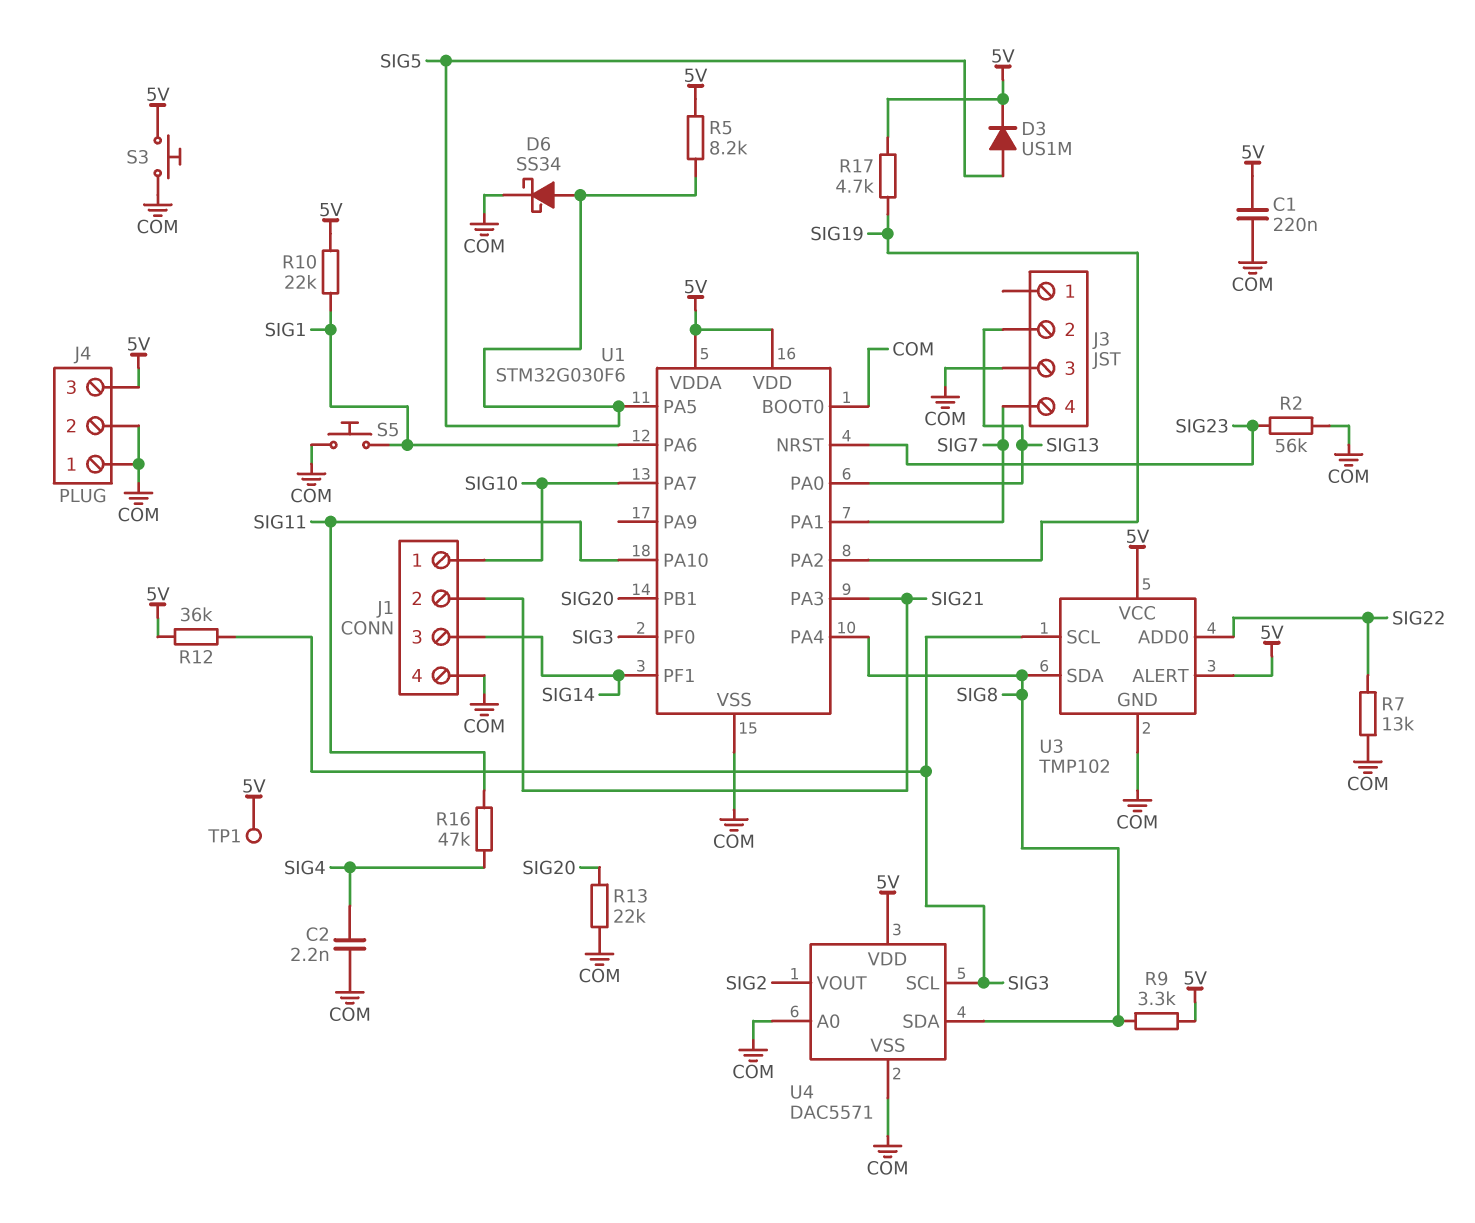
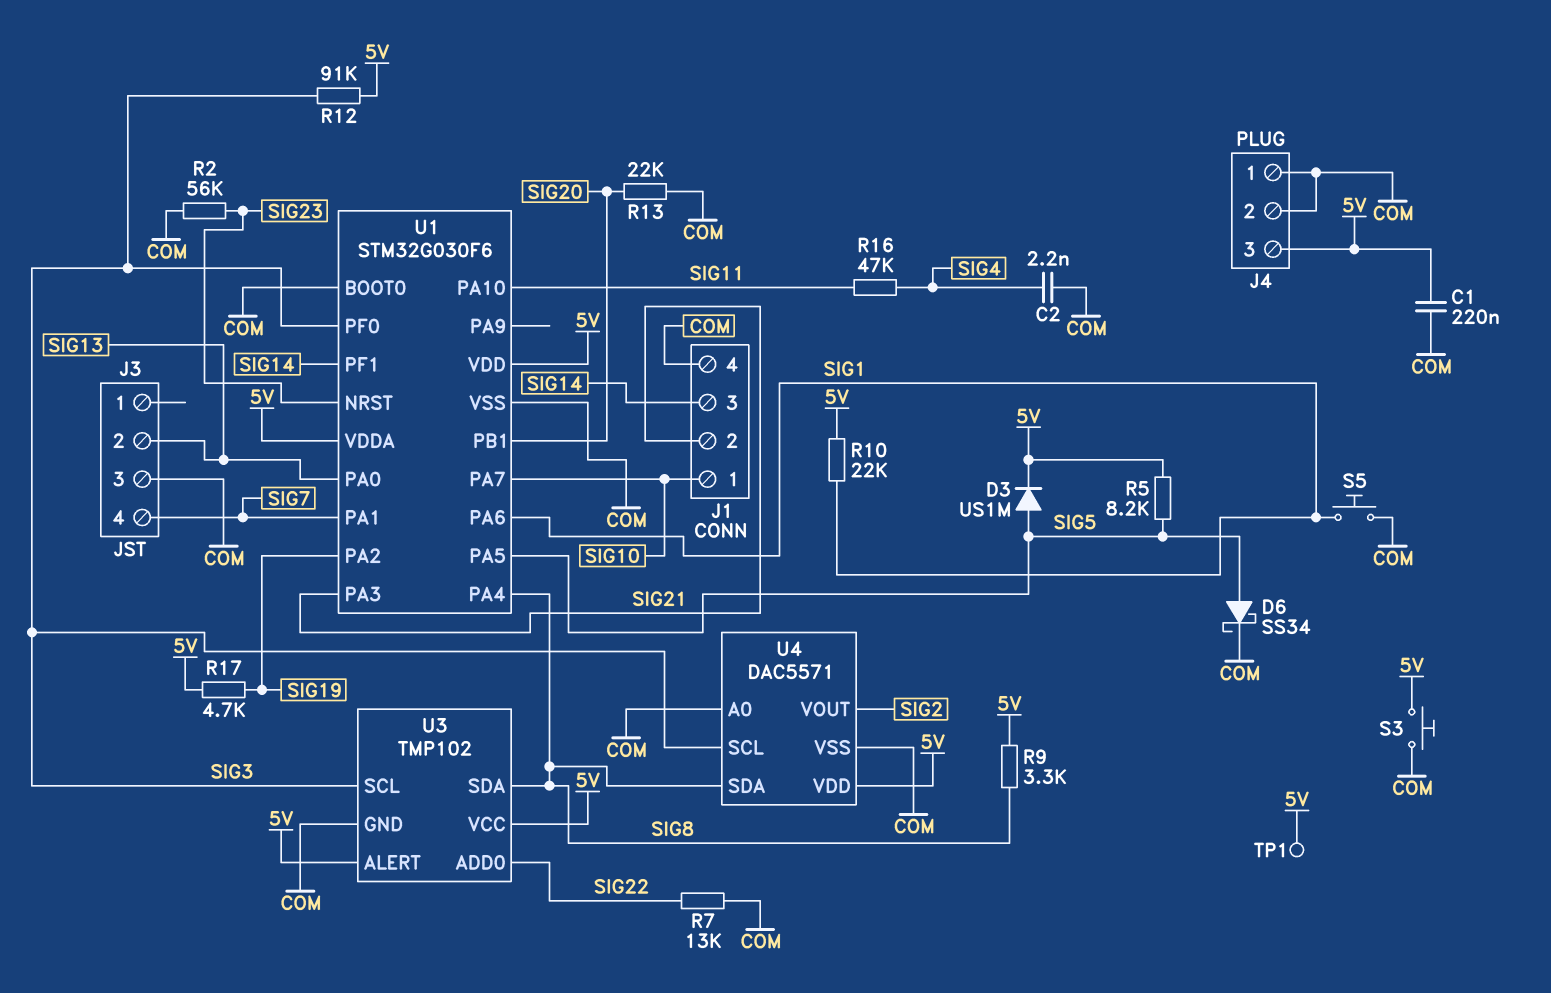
R12: 36k (5V, SIG3) -> 91k (5V, SIG3)

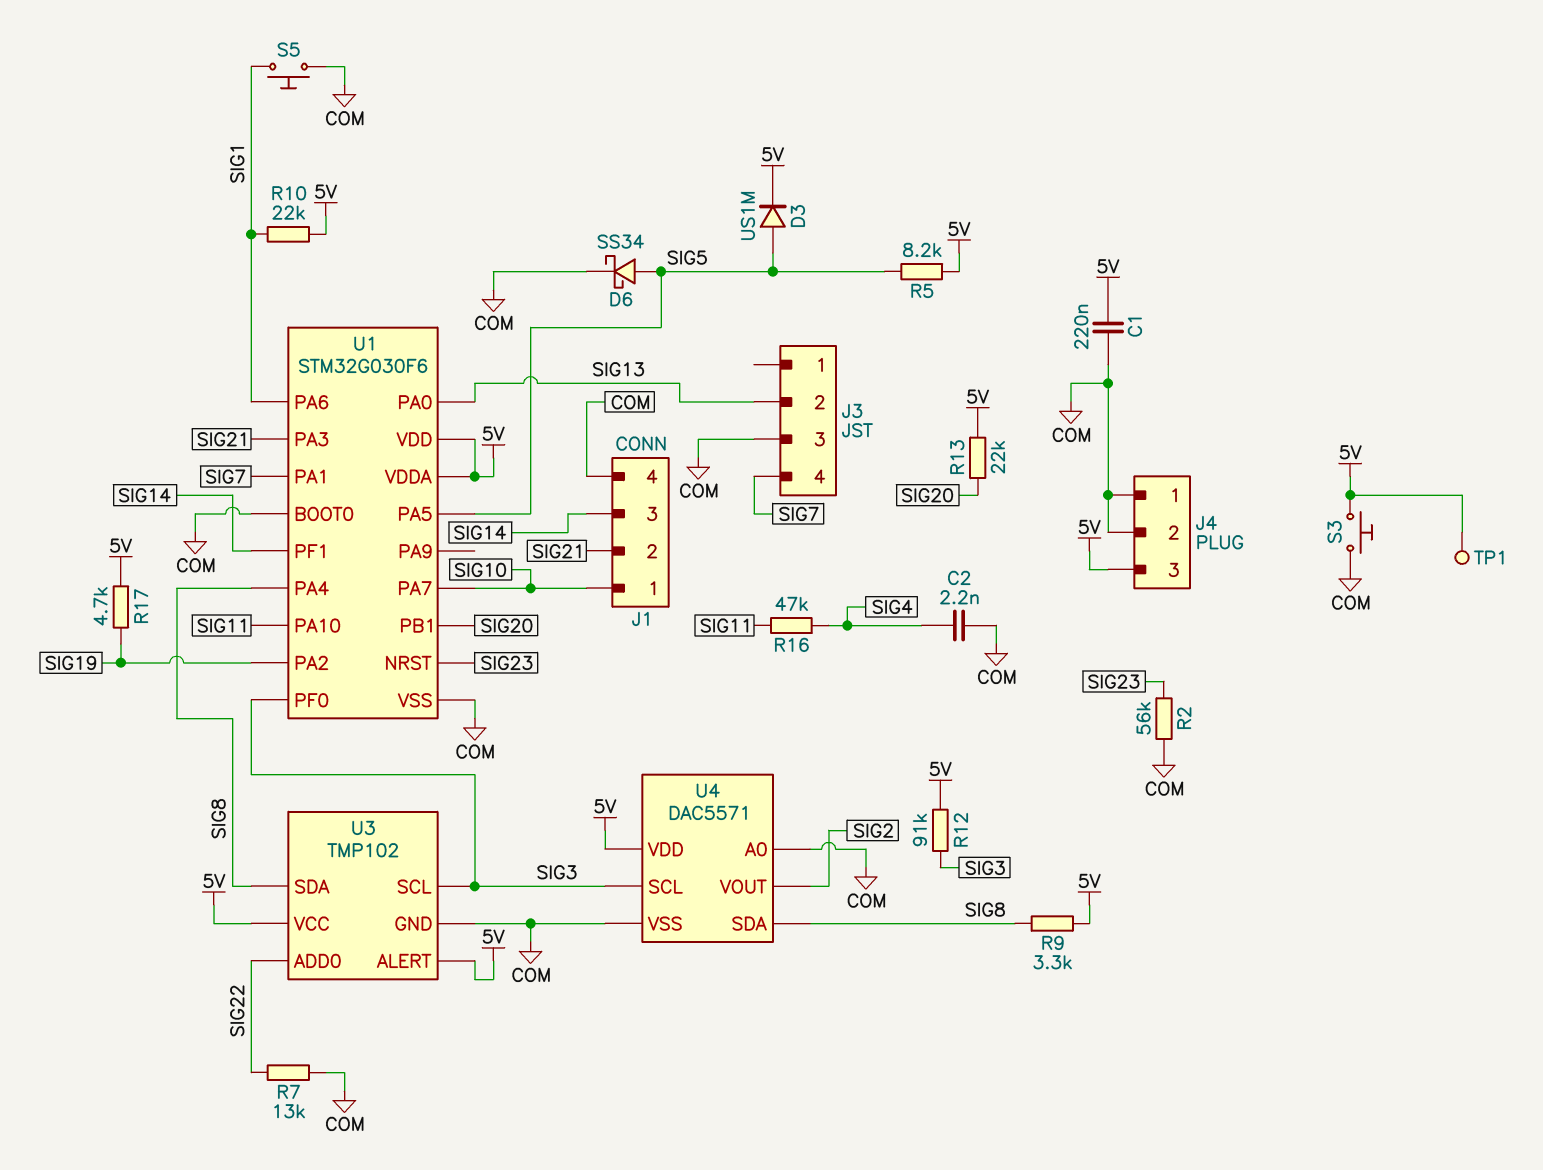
R13: 22k (COM, SIG20) -> 22k (5V, SIG20)

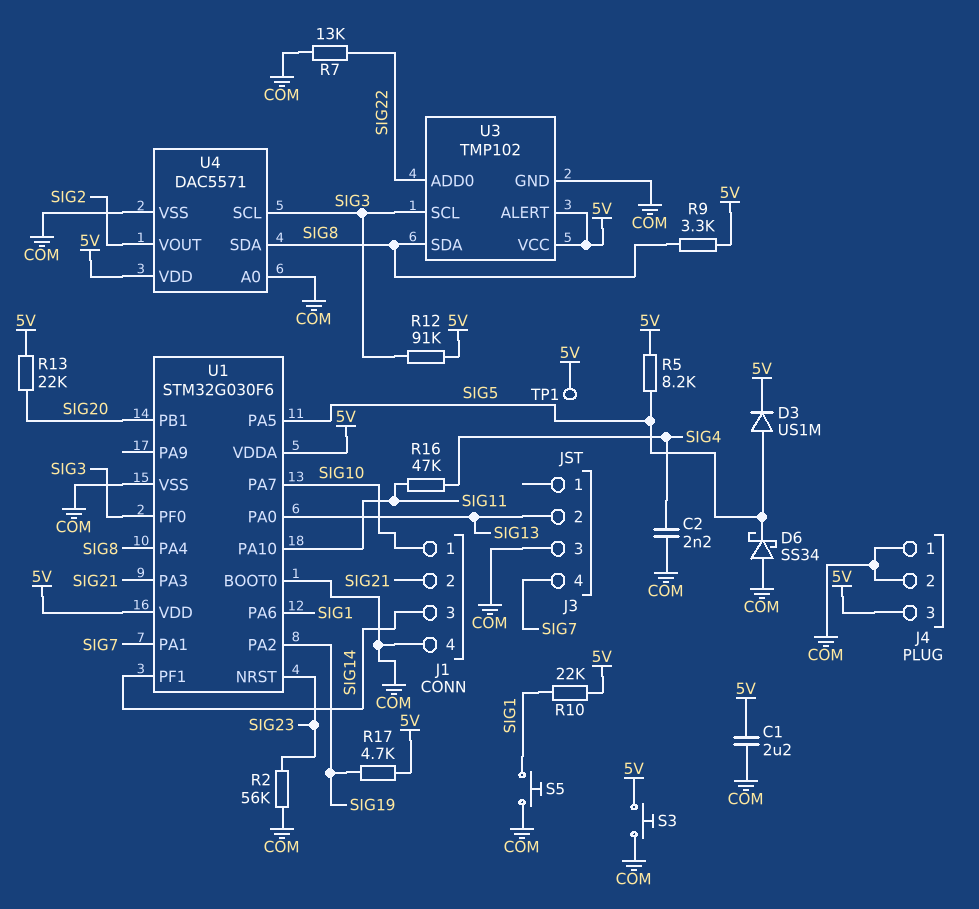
C1: 220nF (5V, COM) -> 2.2uF (5V, COM)
D6: schottky SS34 (A SIG5, K COM) -> schottky SS34 (A COM, K SIG5)

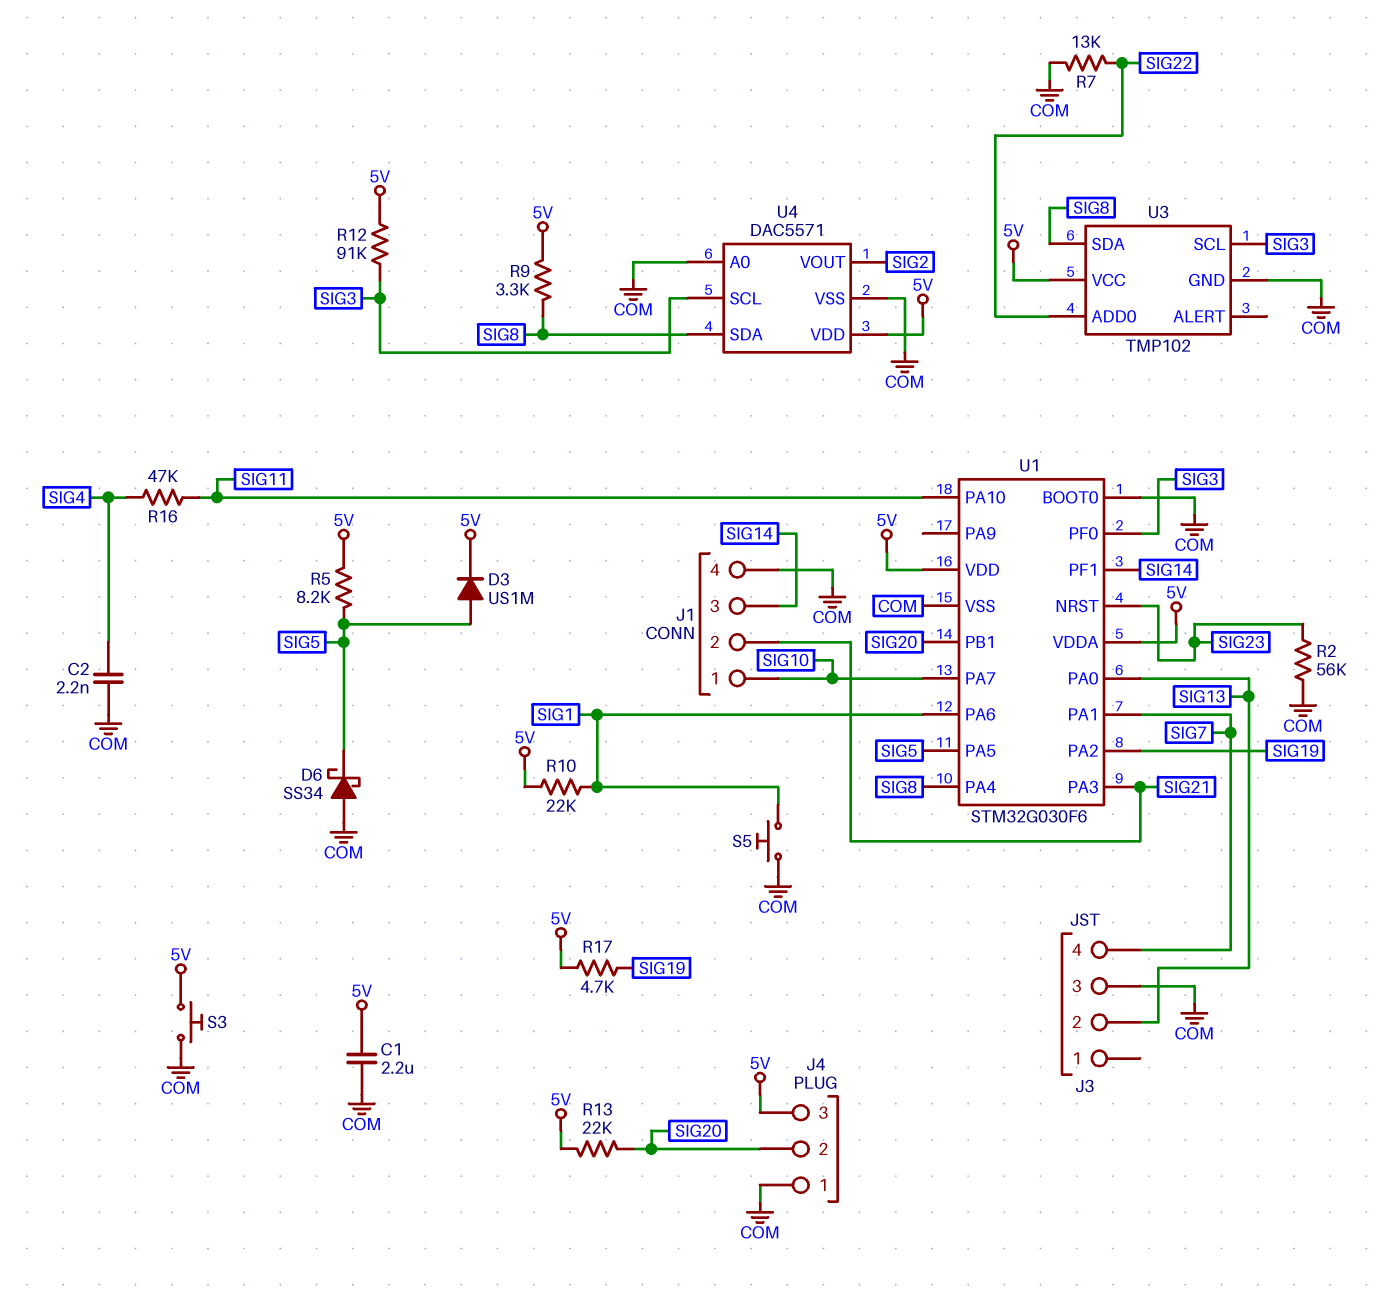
J4 pin 2: COM -> SIG20
TP1: test point (5V) -> none
U3 pin ALERT: 5V -> none

